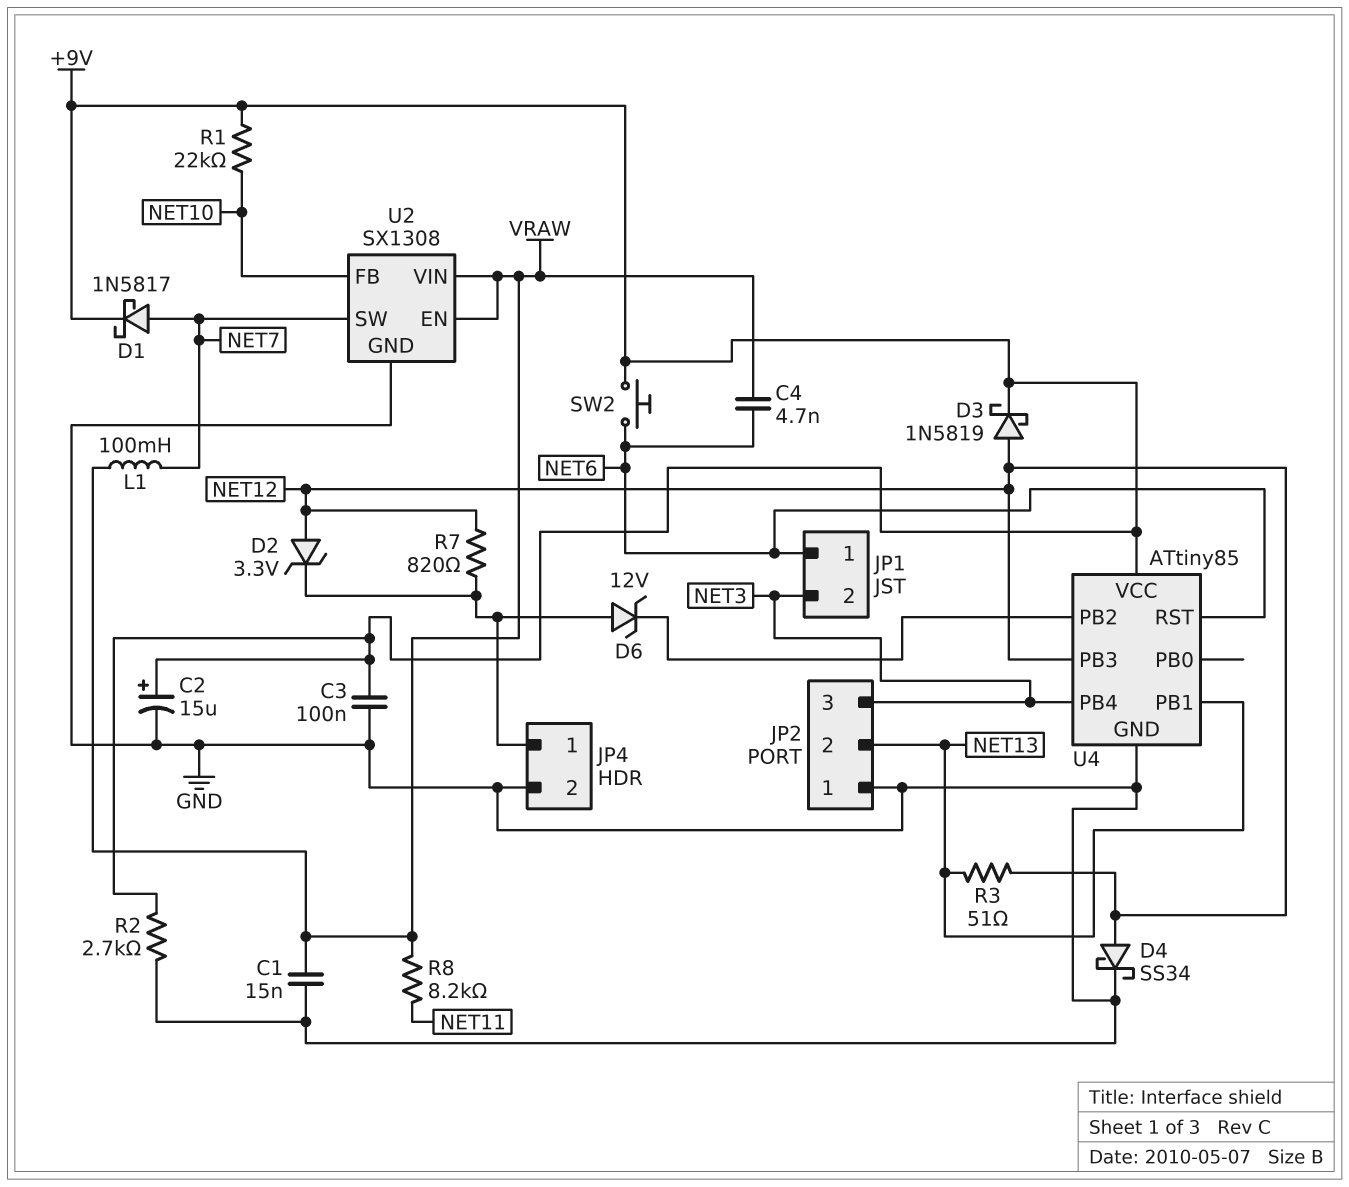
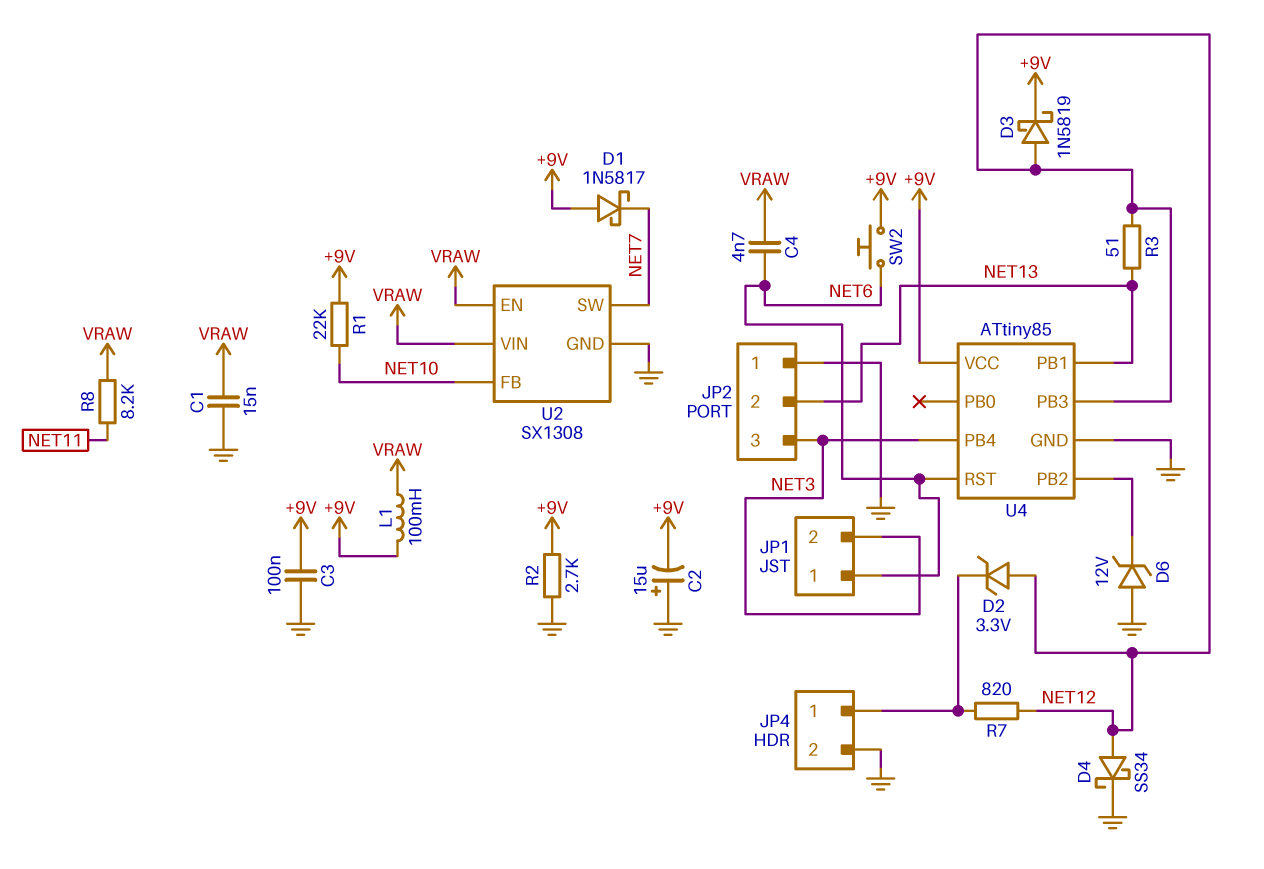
C2: 15uF (plus +9V, minus GND) -> 15uF (plus GND, minus +9V)
D1: schottky 1N5817 (A NET7, K +9V) -> schottky 1N5817 (A +9V, K NET7)
D6: zener 12V (A JP4/1, K U4/PB2) -> zener 12V (A GND, K U4/PB2)
L1: 100mH (NET7, VRAW) -> 100mH (+9V, VRAW)

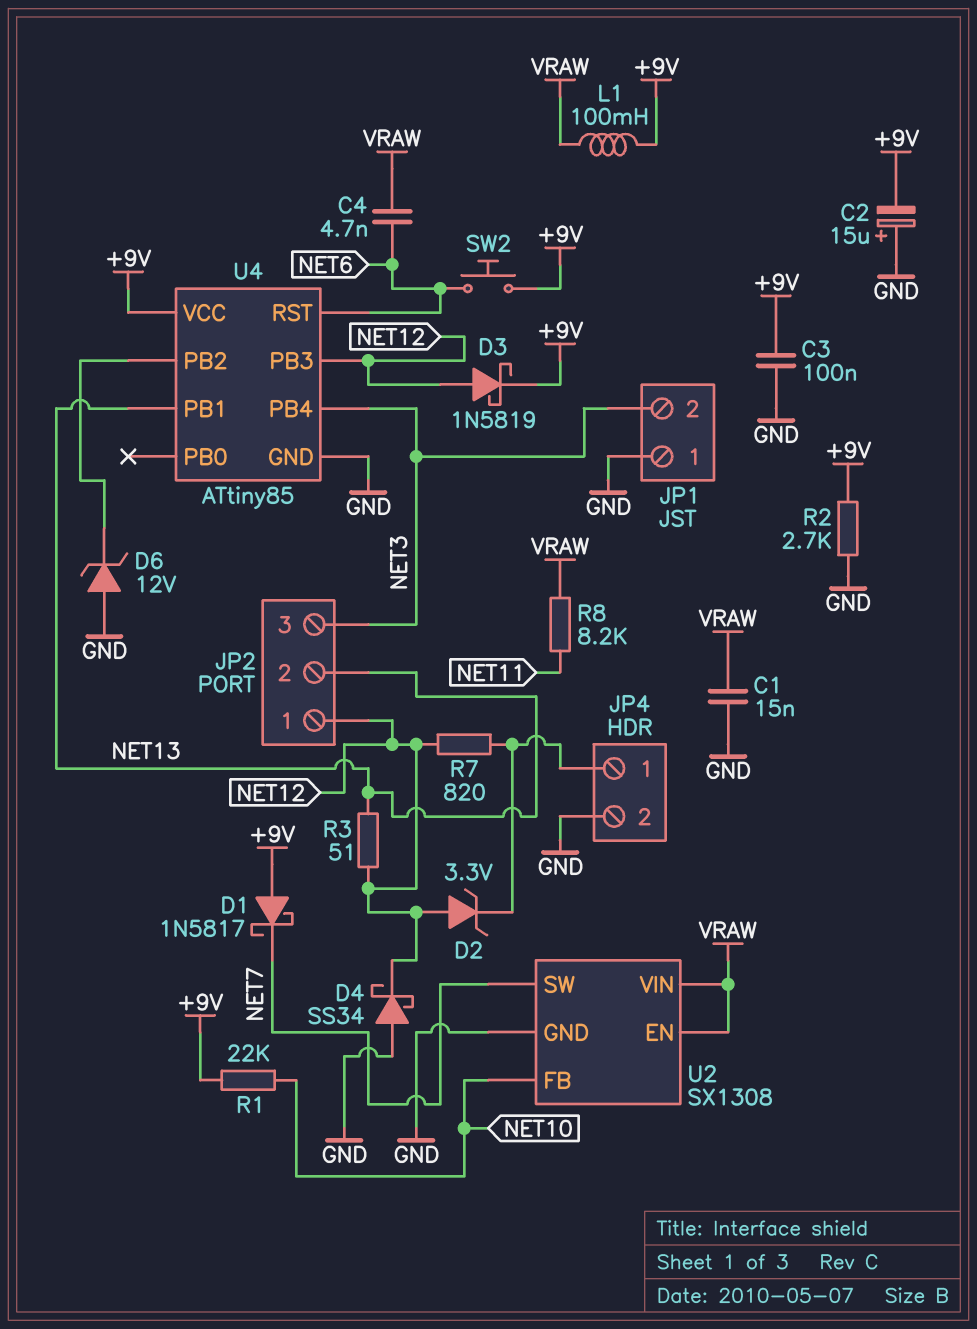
D4: schottky SS34 (A NET12, K GND) -> schottky SS34 (A GND, K NET12)
JP1 pin 1: NET6 -> GND
JP2 pin 1: GND -> NET12

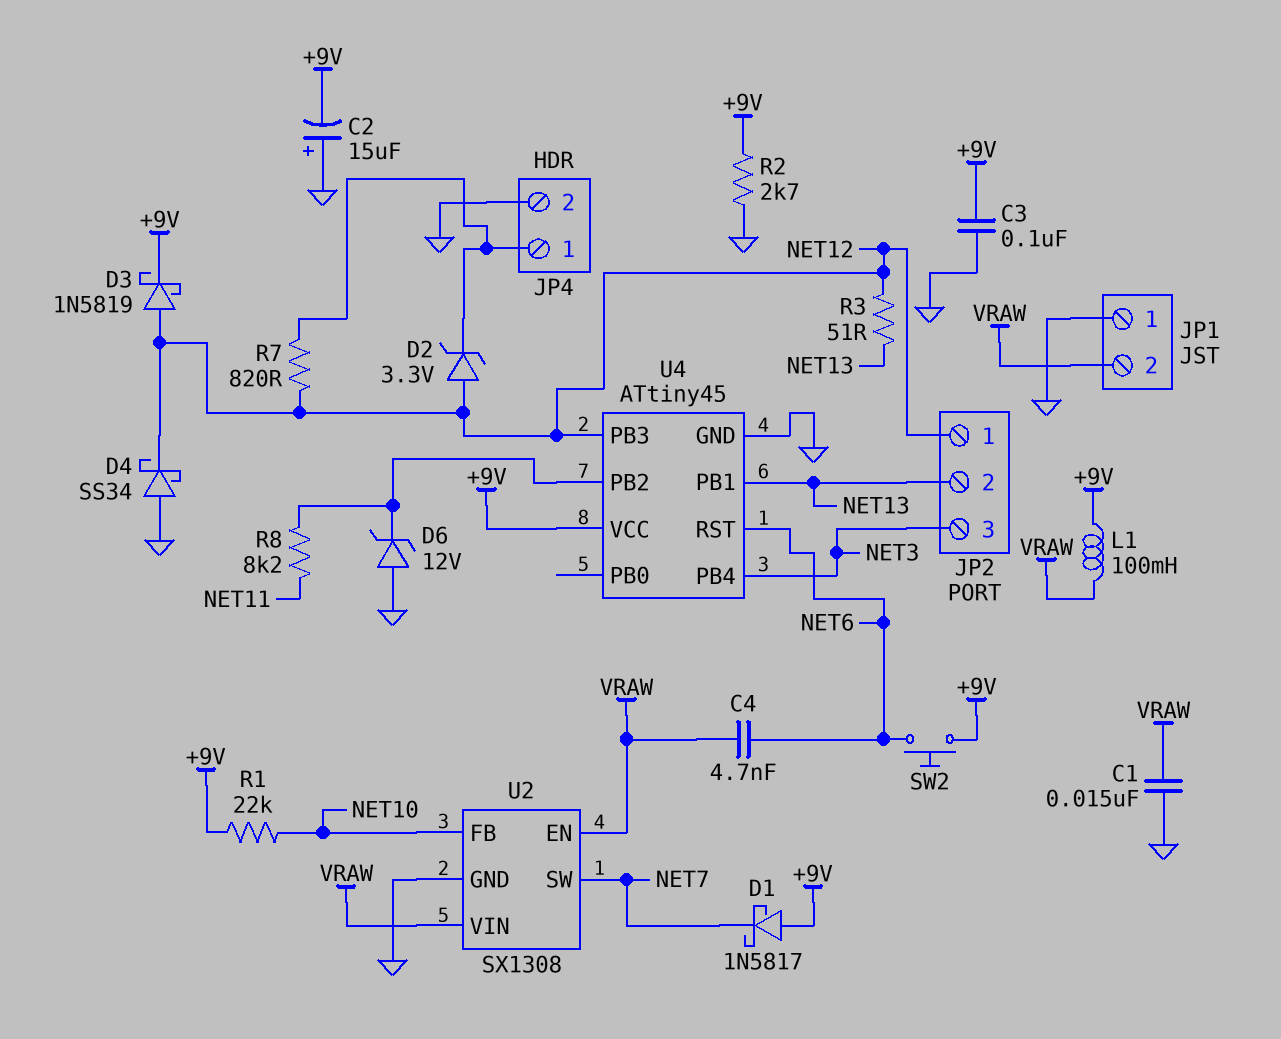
JP1 pin 2: NET3 -> VRAW
R8: 8.2k (NET11, VRAW) -> 8.2k (NET11, U4/PB2)
U4: ATtiny85 -> ATtiny45

